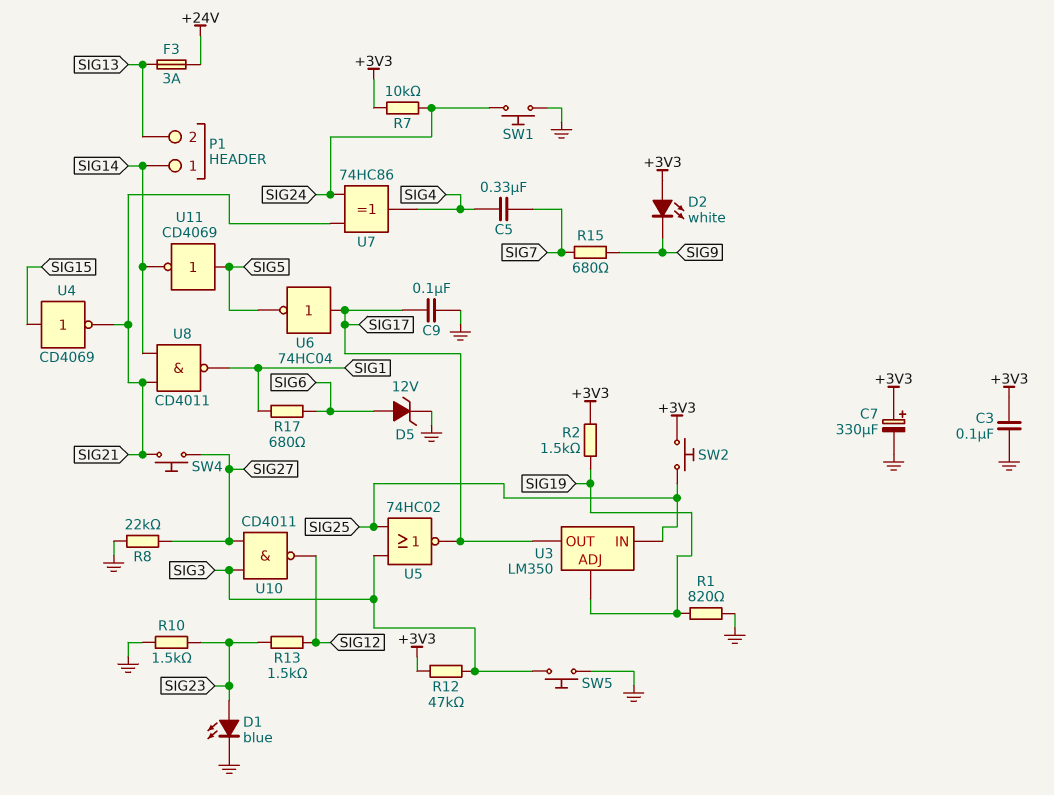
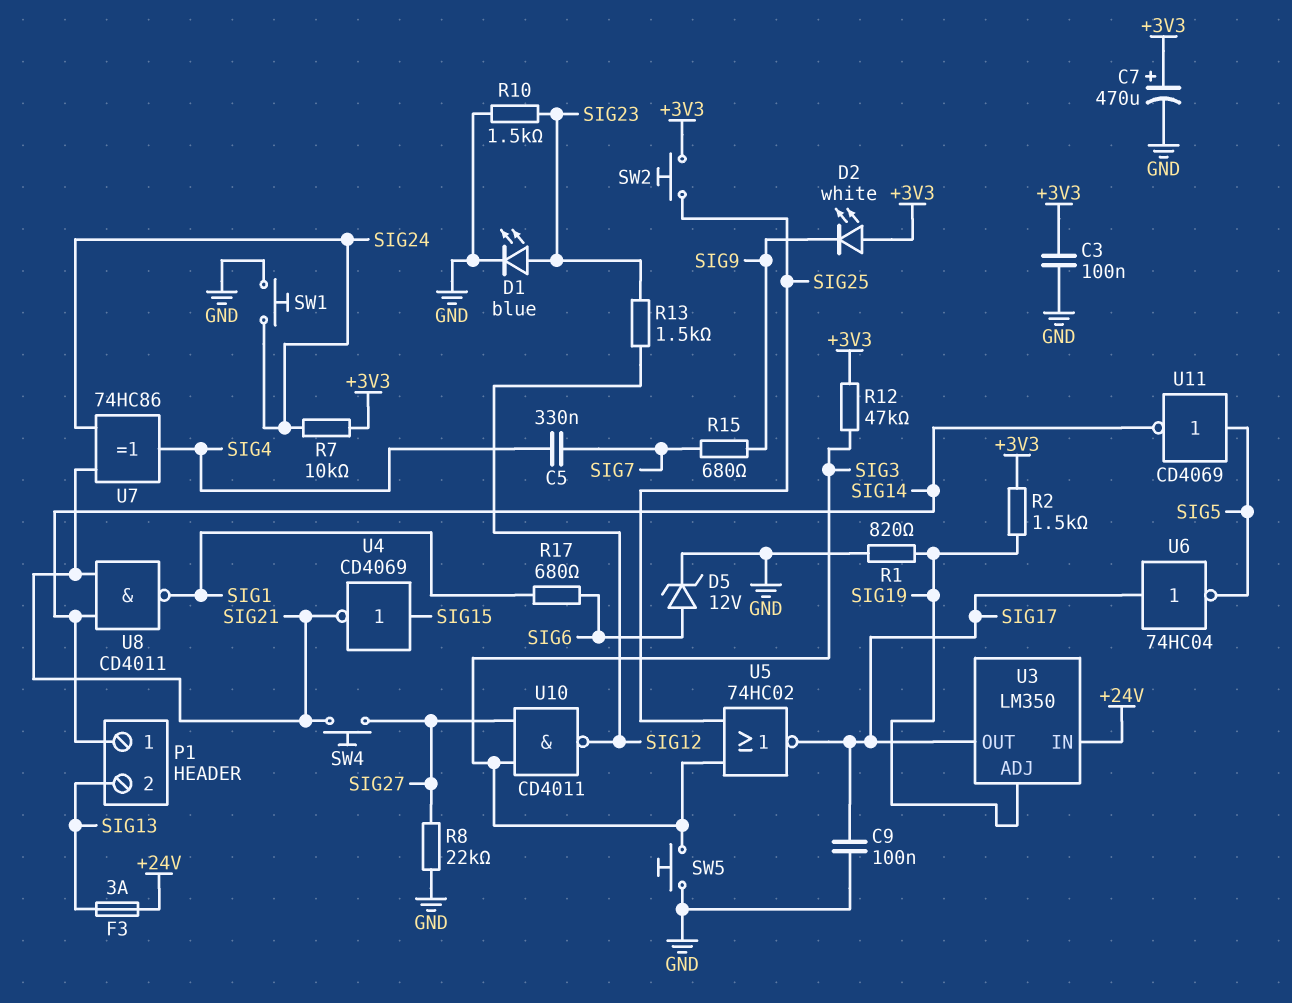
C7: 330uF (plus +3V3, minus GND) -> 470uF (plus +3V3, minus GND)
U3 pin IN: SIG25 -> +24V

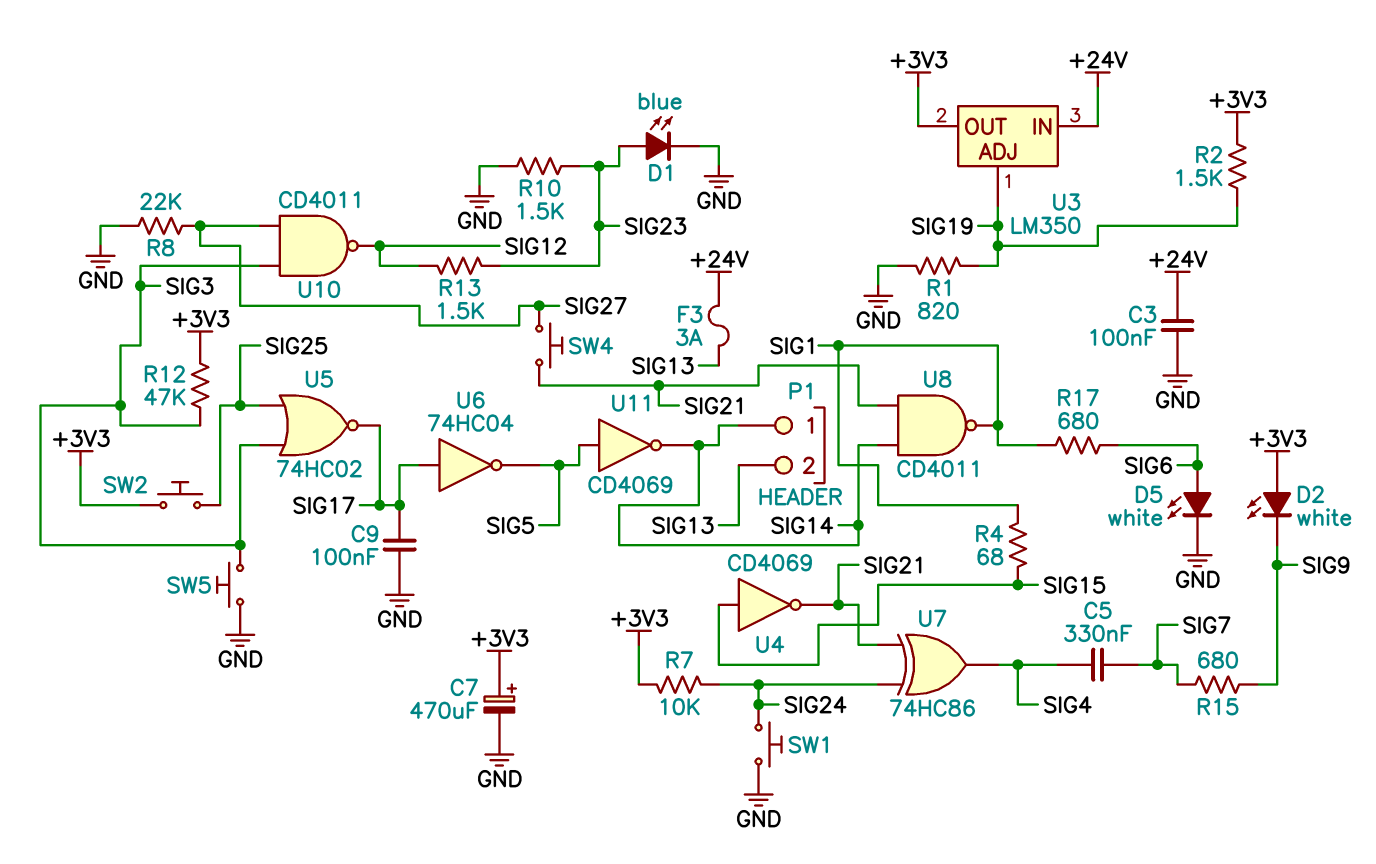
C3: 100nF (+3V3, GND) -> 100nF (+24V, GND)
D5: zener 12V (A SIG6, K GND) -> LED white (A SIG6, K GND)
R4: none -> 68 (SIG1, SIG15)
U3 pin OUT: SIG17 -> +3V3

